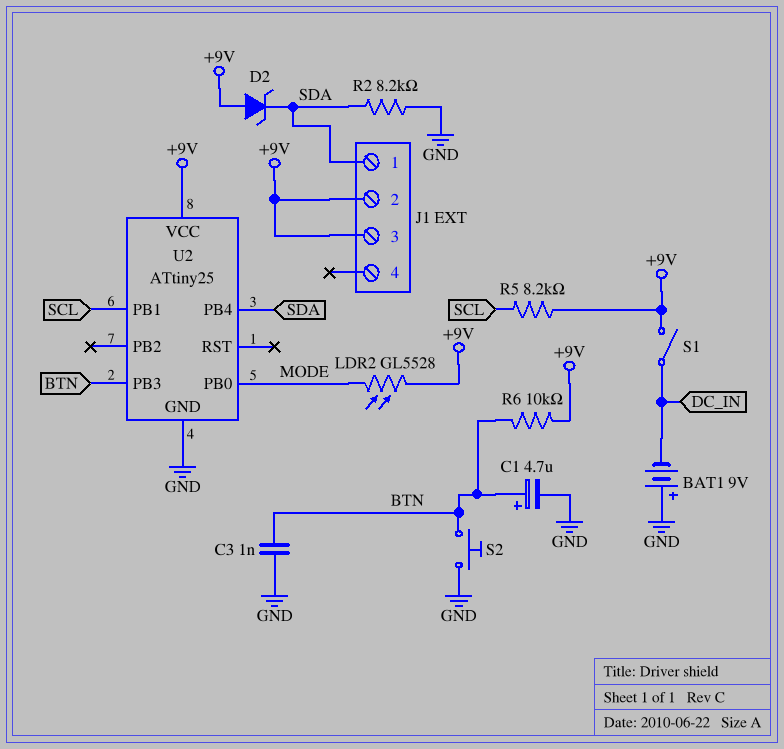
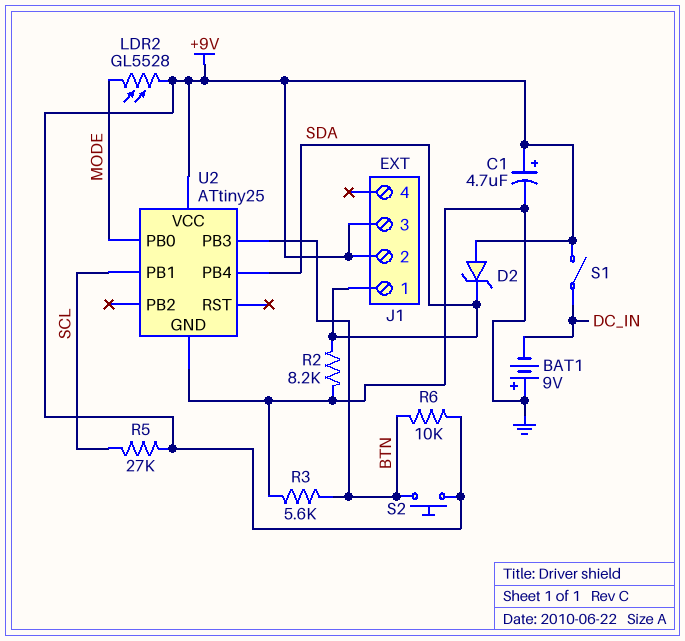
C1: 4.7uF (plus BTN, minus GND) -> 4.7uF (plus +9V, minus GND)
C3: 1nF (BTN, GND) -> none
R3: none -> 5.6k (BTN, GND)
R5: 8.2k (+9V, SCL) -> 27k (+9V, SCL)
S2: button (BTN, GND) -> button (+9V, BTN)

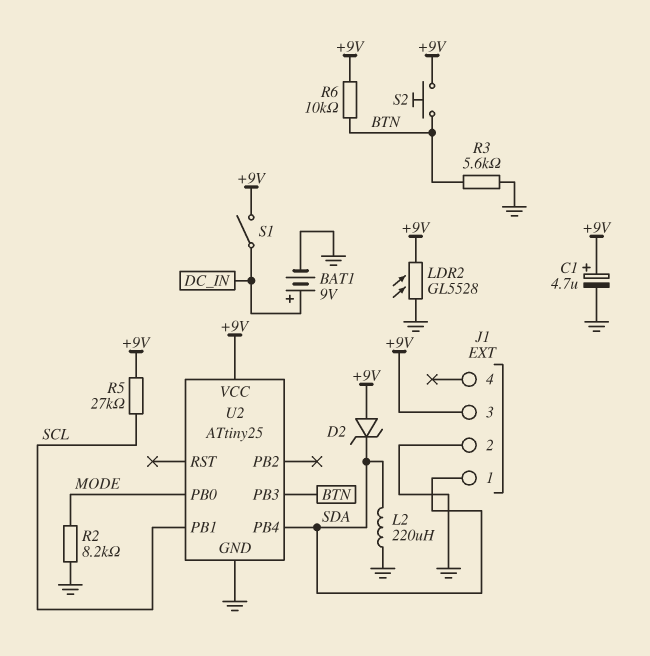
BAT1: 9V (plus GND, minus DC_IN) -> 9V (plus DC_IN, minus GND)
J1 pin 2: +9V -> GND
L2: none -> 220uH (GND, SDA)
LDR2: GL5528 (+9V, MODE) -> GL5528 (+9V, GND)
R2: 8.2k (GND, SDA) -> 8.2k (GND, MODE)

